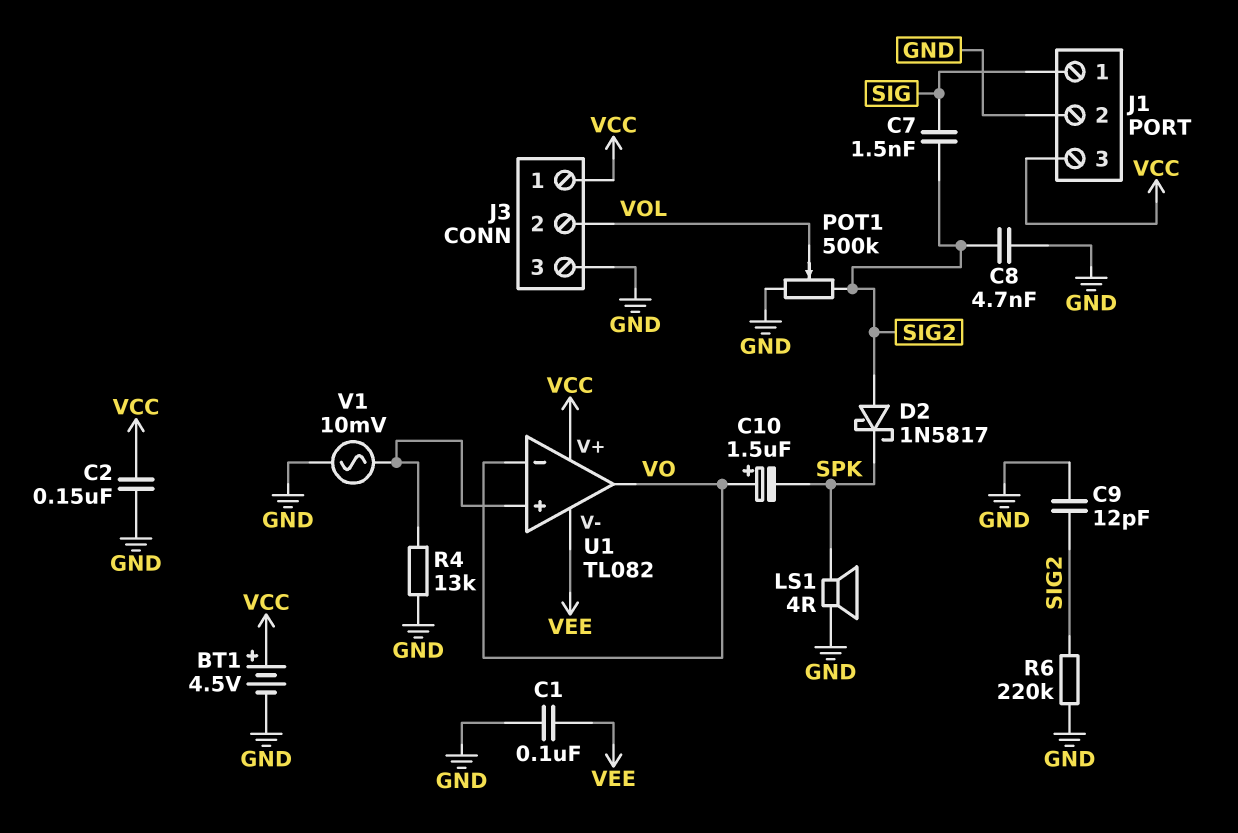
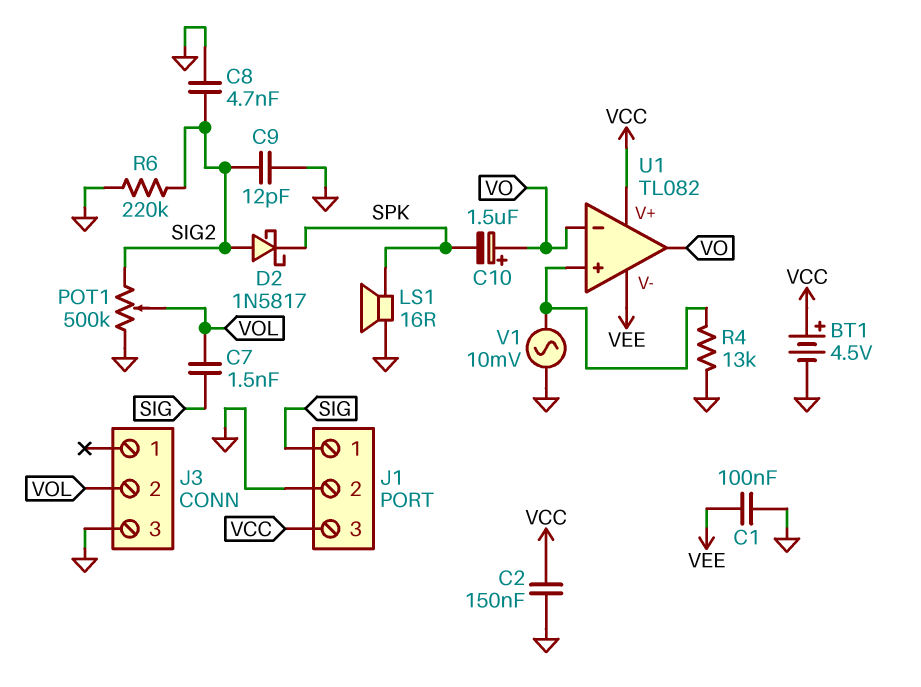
C7: 1.5nF (SIG, SIG2) -> 1.5nF (SIG, VOL)
J3 pin 1: VCC -> none
LS1: speaker 4R (GND, SPK) -> speaker 16R (GND, SPK)

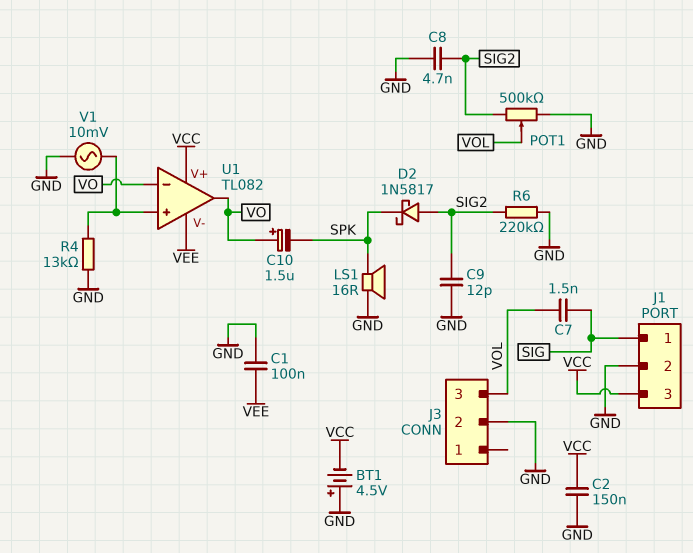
BT1: 4.5V (plus VCC, minus GND) -> 4.5V (plus GND, minus VCC)
J3 pin 2: VOL -> GND
J3 pin 3: GND -> VOL

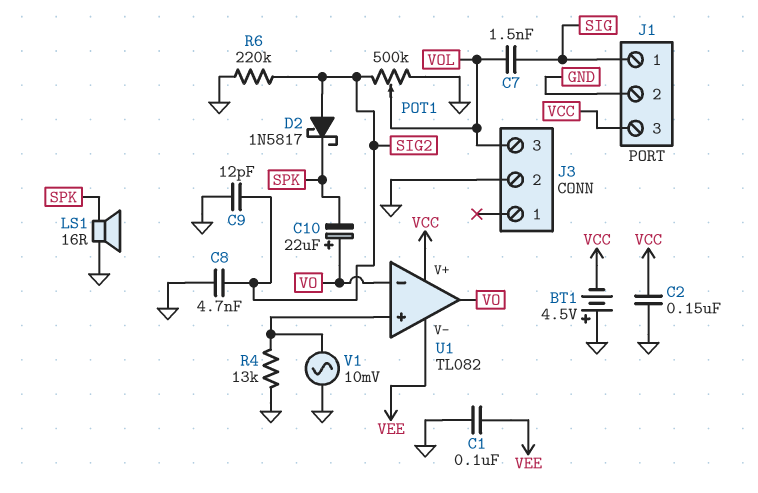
C10: 1.5uF (plus VO, minus SPK) -> 22uF (plus VO, minus SPK)

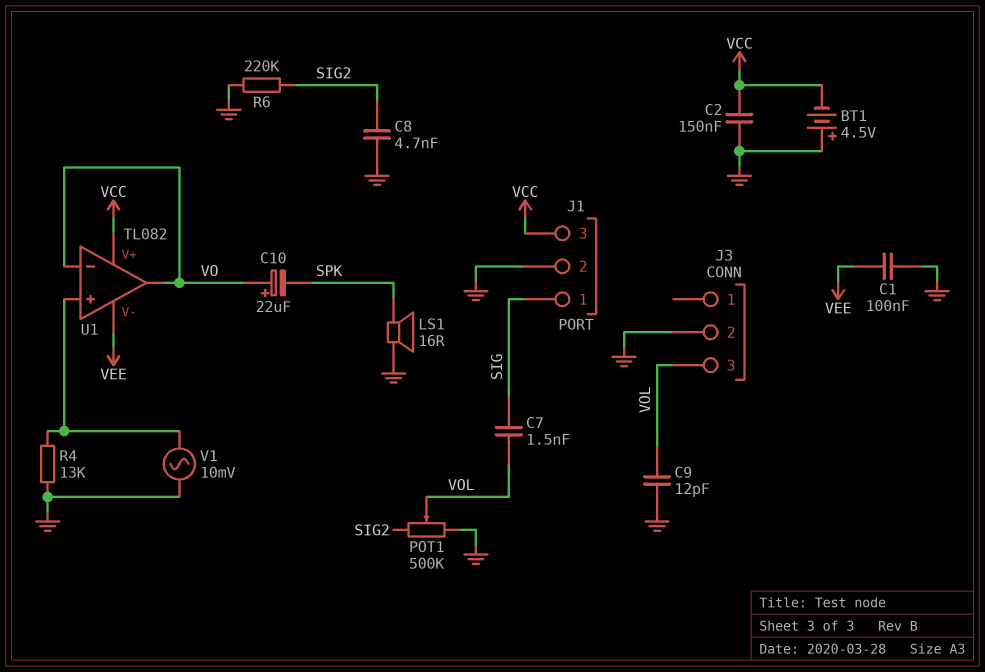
C9: 12pF (GND, SIG2) -> 12pF (GND, VOL)
D2: schottky 1N5817 (A SIG2, K SPK) -> none

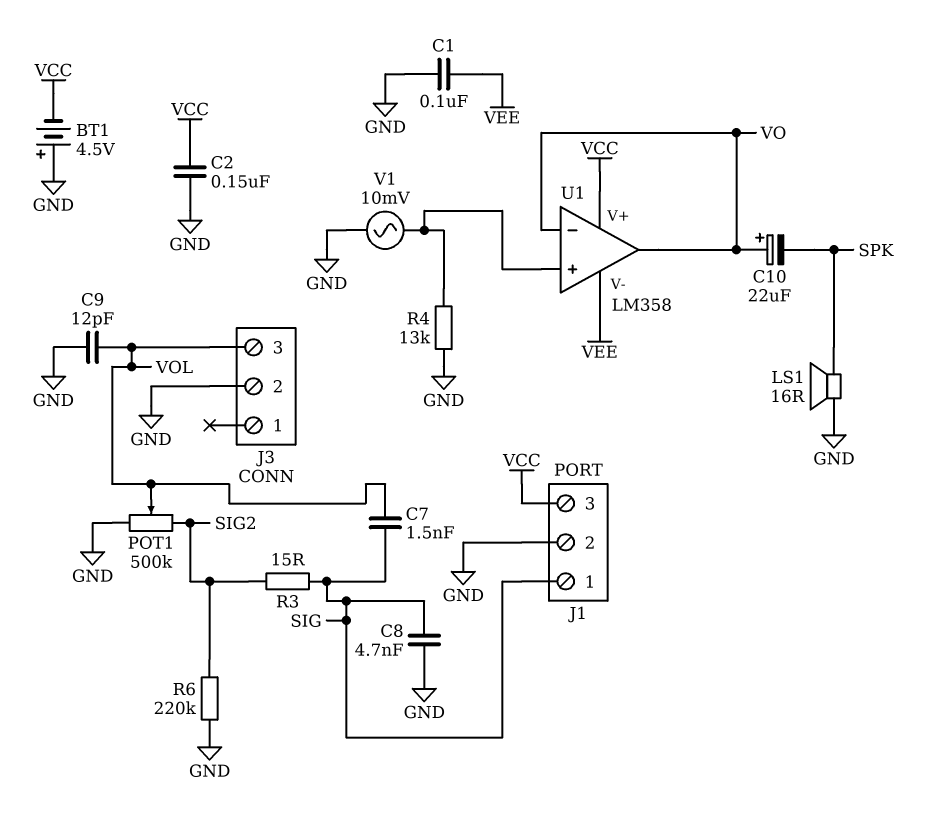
C8: 4.7nF (GND, SIG2) -> 4.7nF (GND, SIG)
R3: none -> 15 (SIG, SIG2)
U1: TL082 -> LM358

